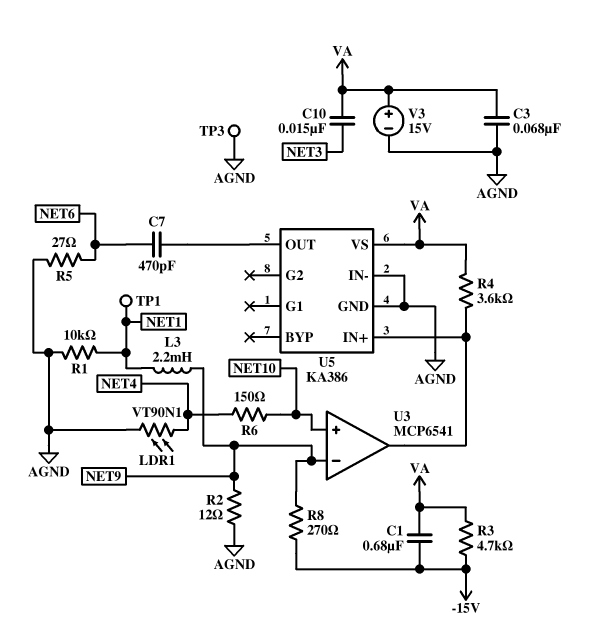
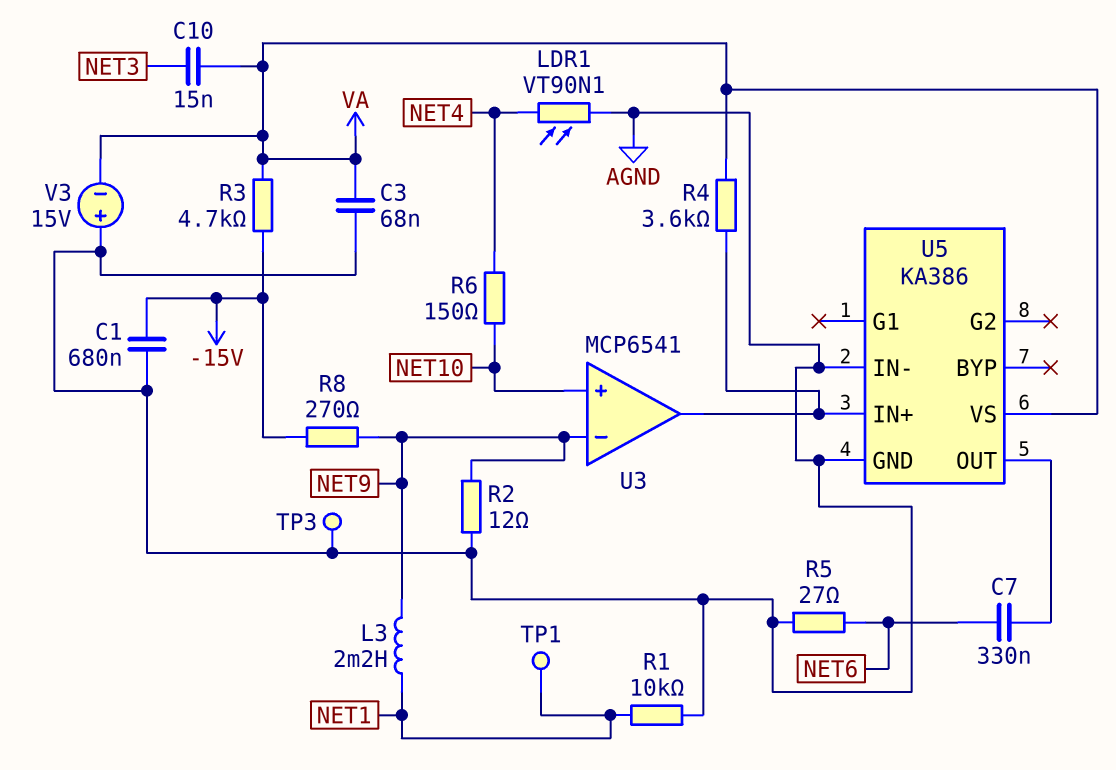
C1: 680nF (-15V, VA) -> 680nF (-15V, AGND)
C7: 470pF (NET6, U5/OUT) -> 330nF (NET6, U5/OUT)
V3: 15V (plus VA, minus AGND) -> 15V (plus AGND, minus VA)

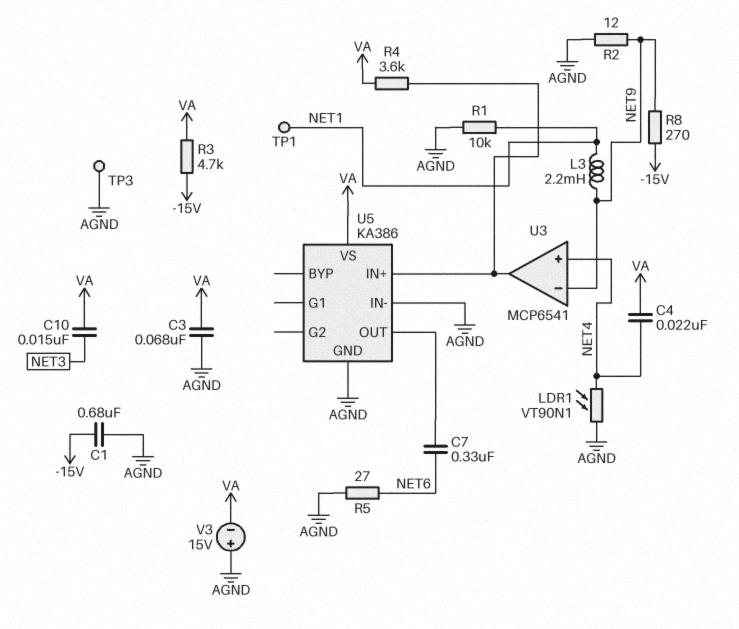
C4: none -> 22nF (NET4, VA)
R6: 150 (NET4, NET10) -> none
U3 pin in+: NET10 -> NET4

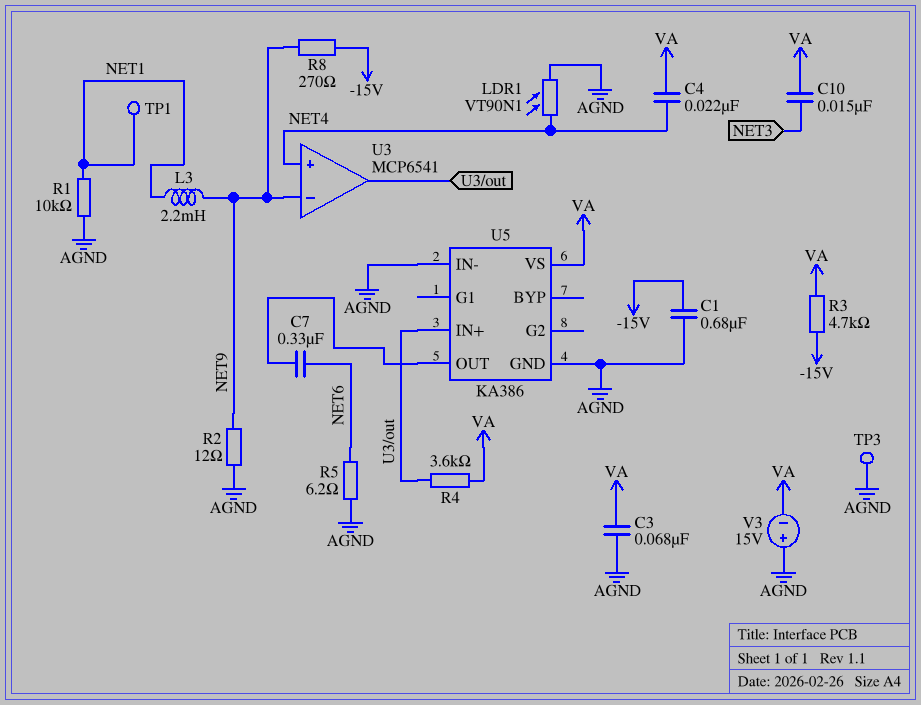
R5: 27 (AGND, NET6) -> 6.2 (AGND, NET6)

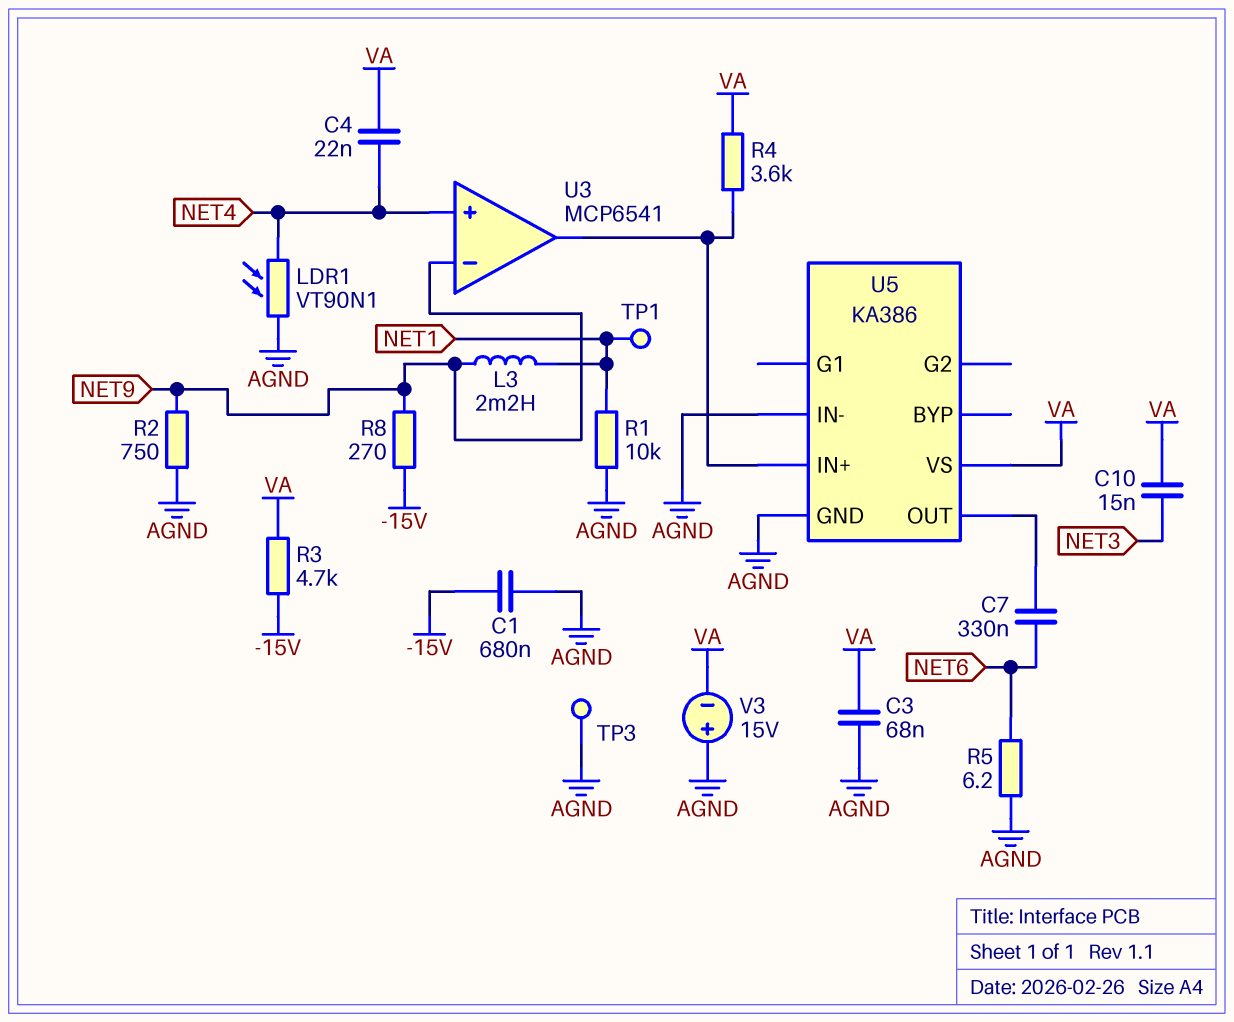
R2: 12 (AGND, NET9) -> 750 (AGND, NET9)

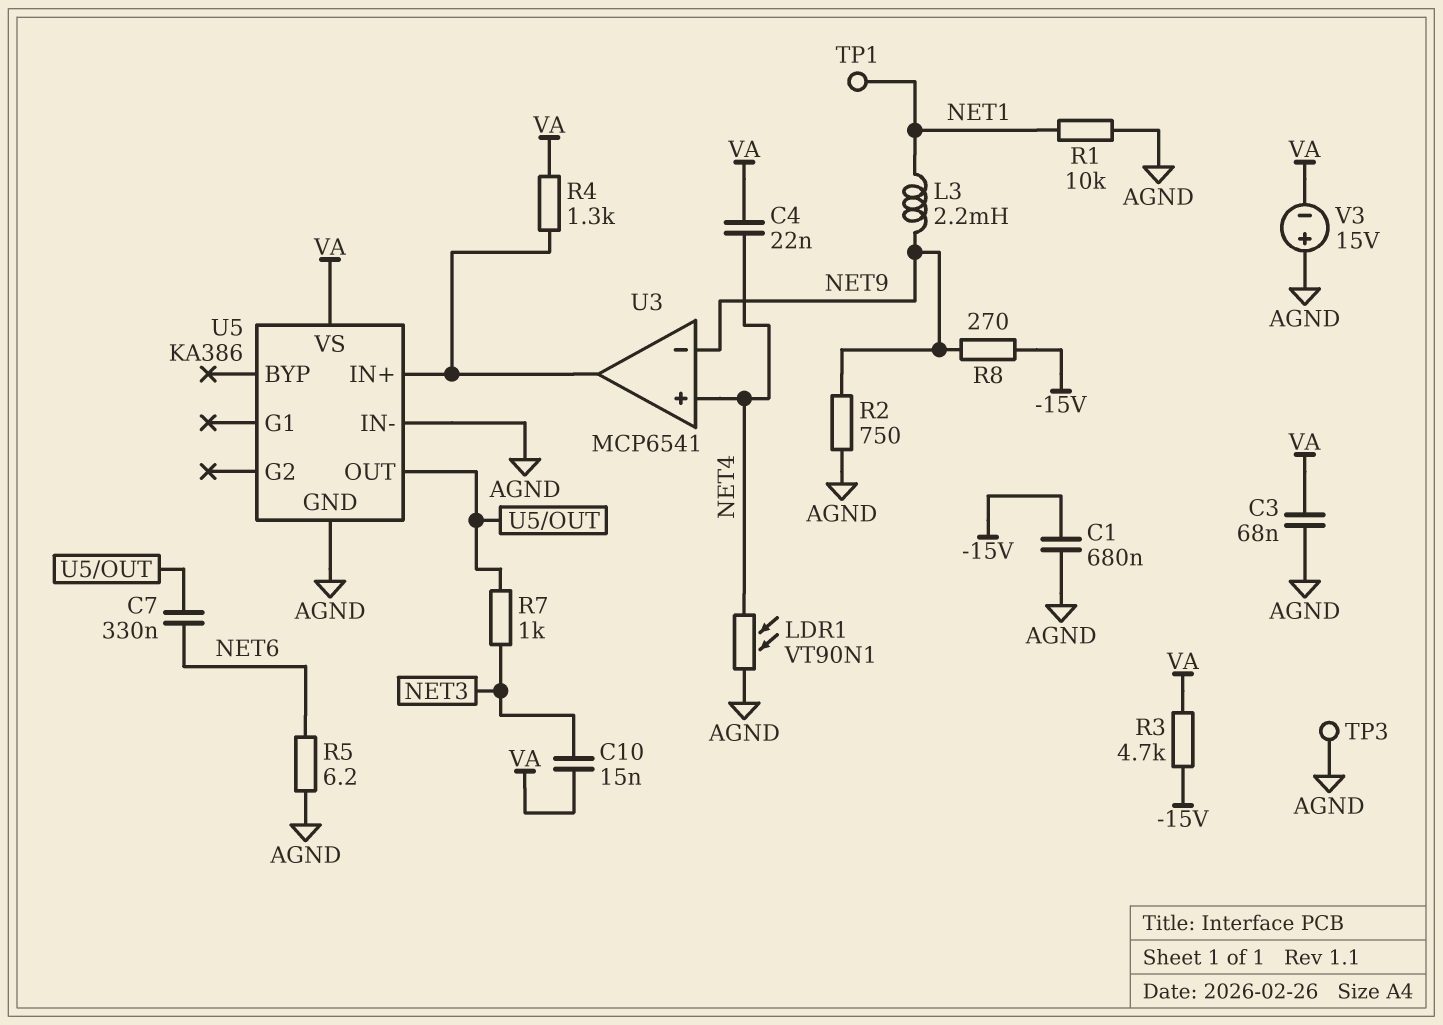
R4: 3.6k (U3/out, VA) -> 1.3k (U3/out, VA)
R7: none -> 1k (NET3, U5/OUT)

